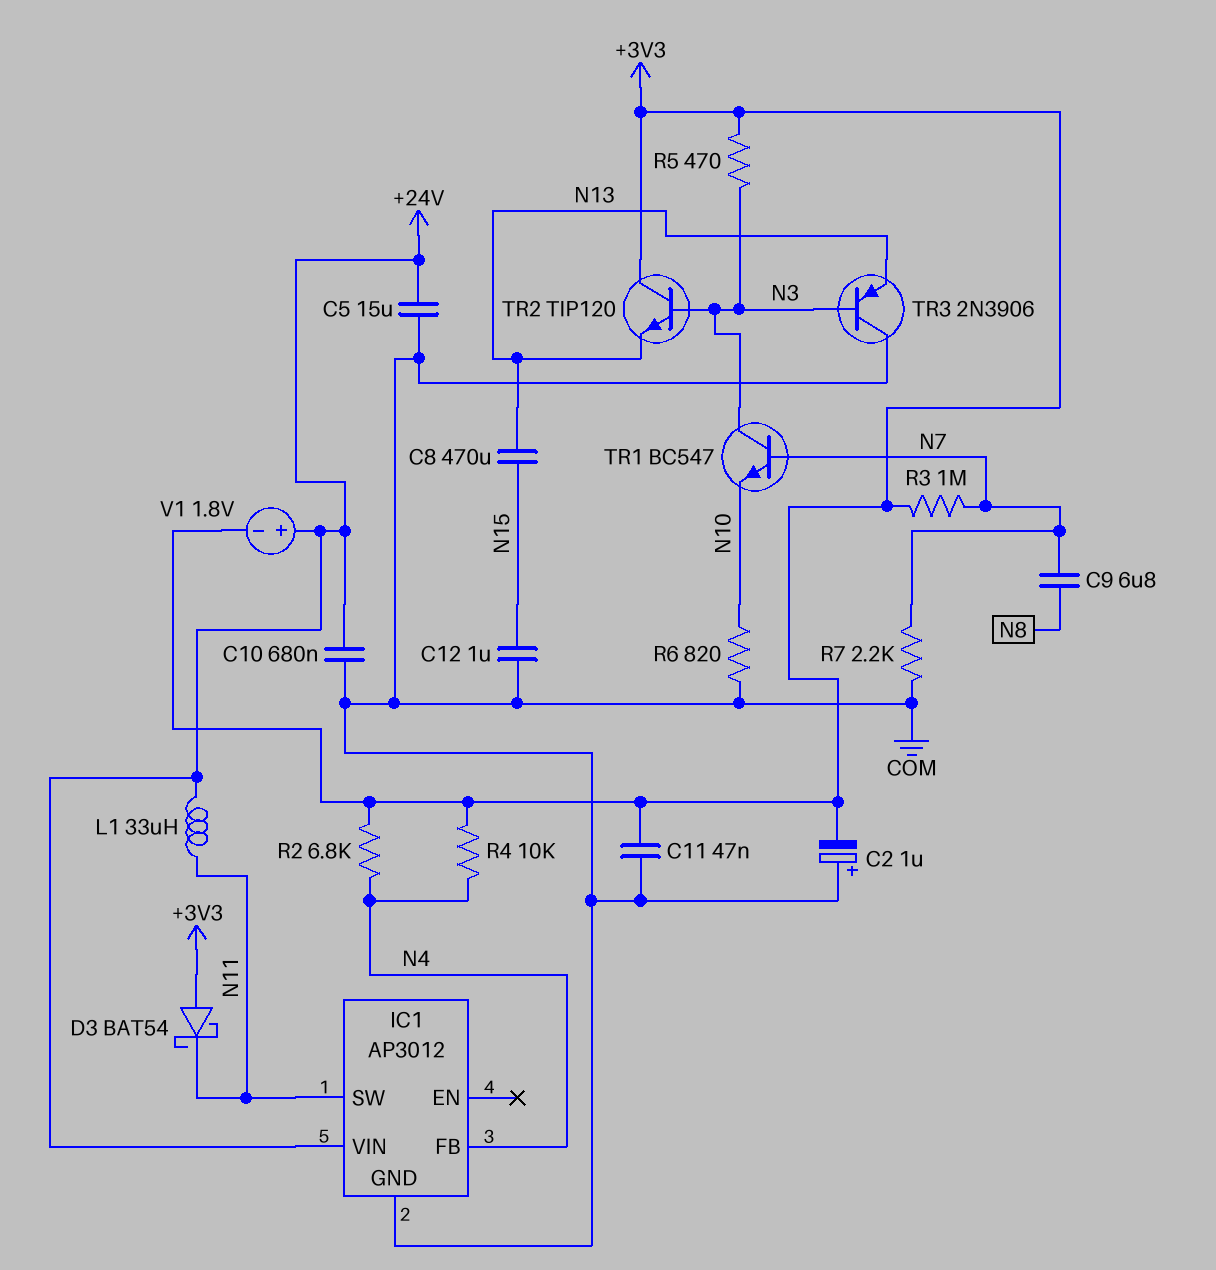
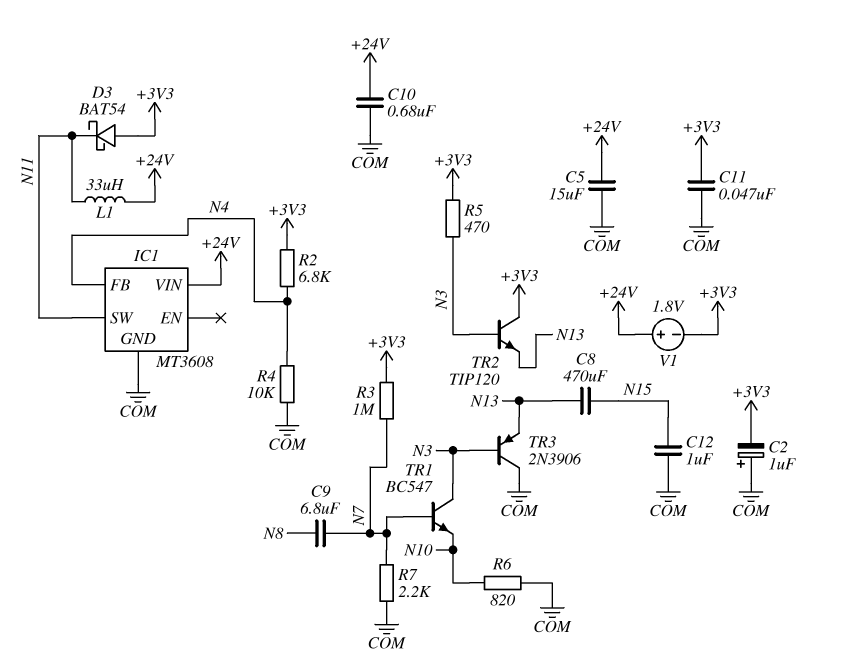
IC1: AP3012 -> MT3608
R4: 10k (+3V3, N4) -> 10k (COM, N4)

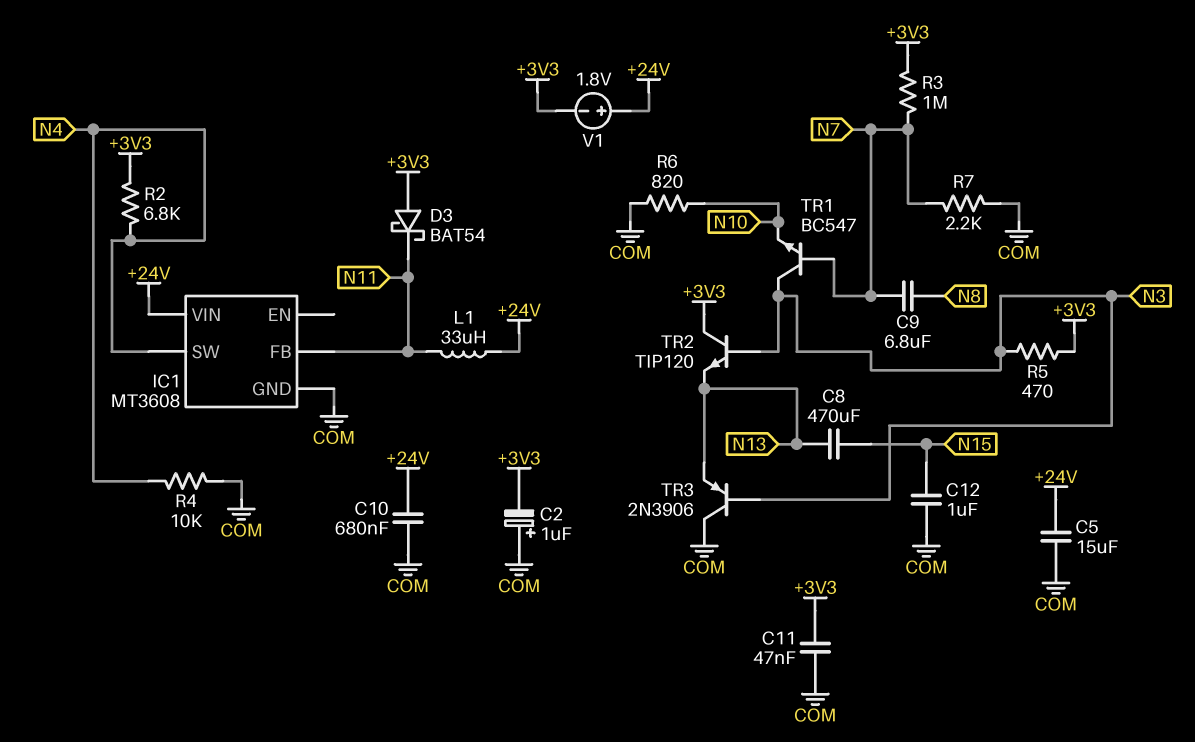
IC1 pin FB: N4 -> N11
IC1 pin SW: N11 -> N4

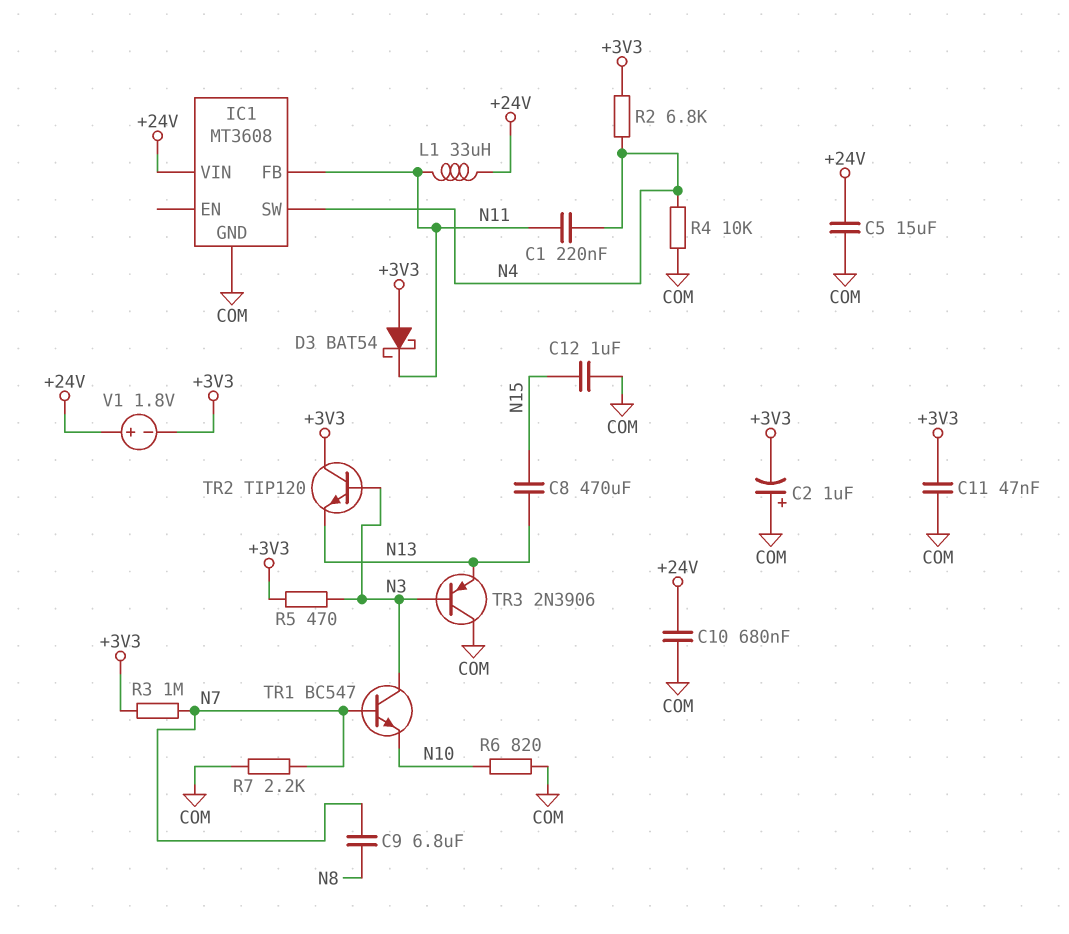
C1: none -> 220nF (N4, N11)

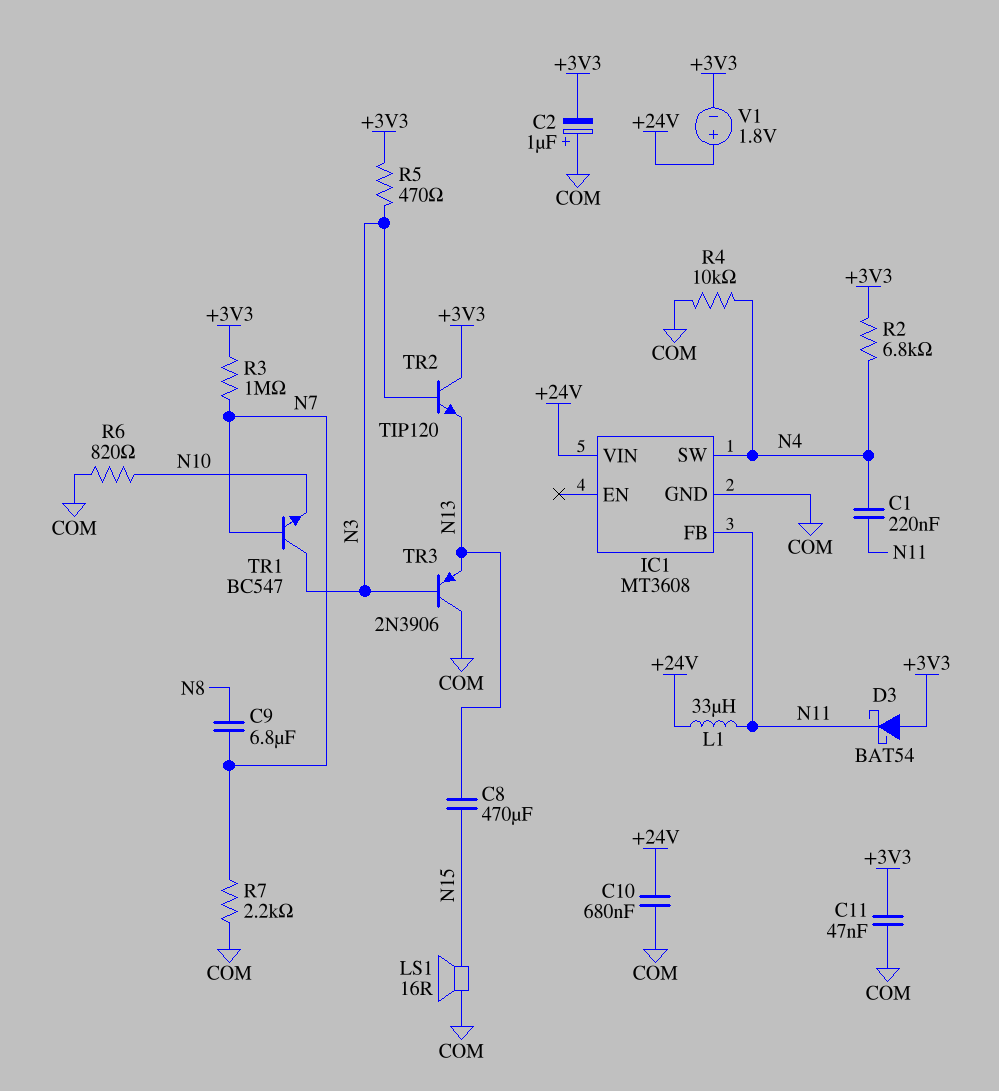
C5: 15uF (+24V, COM) -> none
C12: 1uF (COM, N15) -> none
LS1: none -> speaker 16R (COM, N15)

